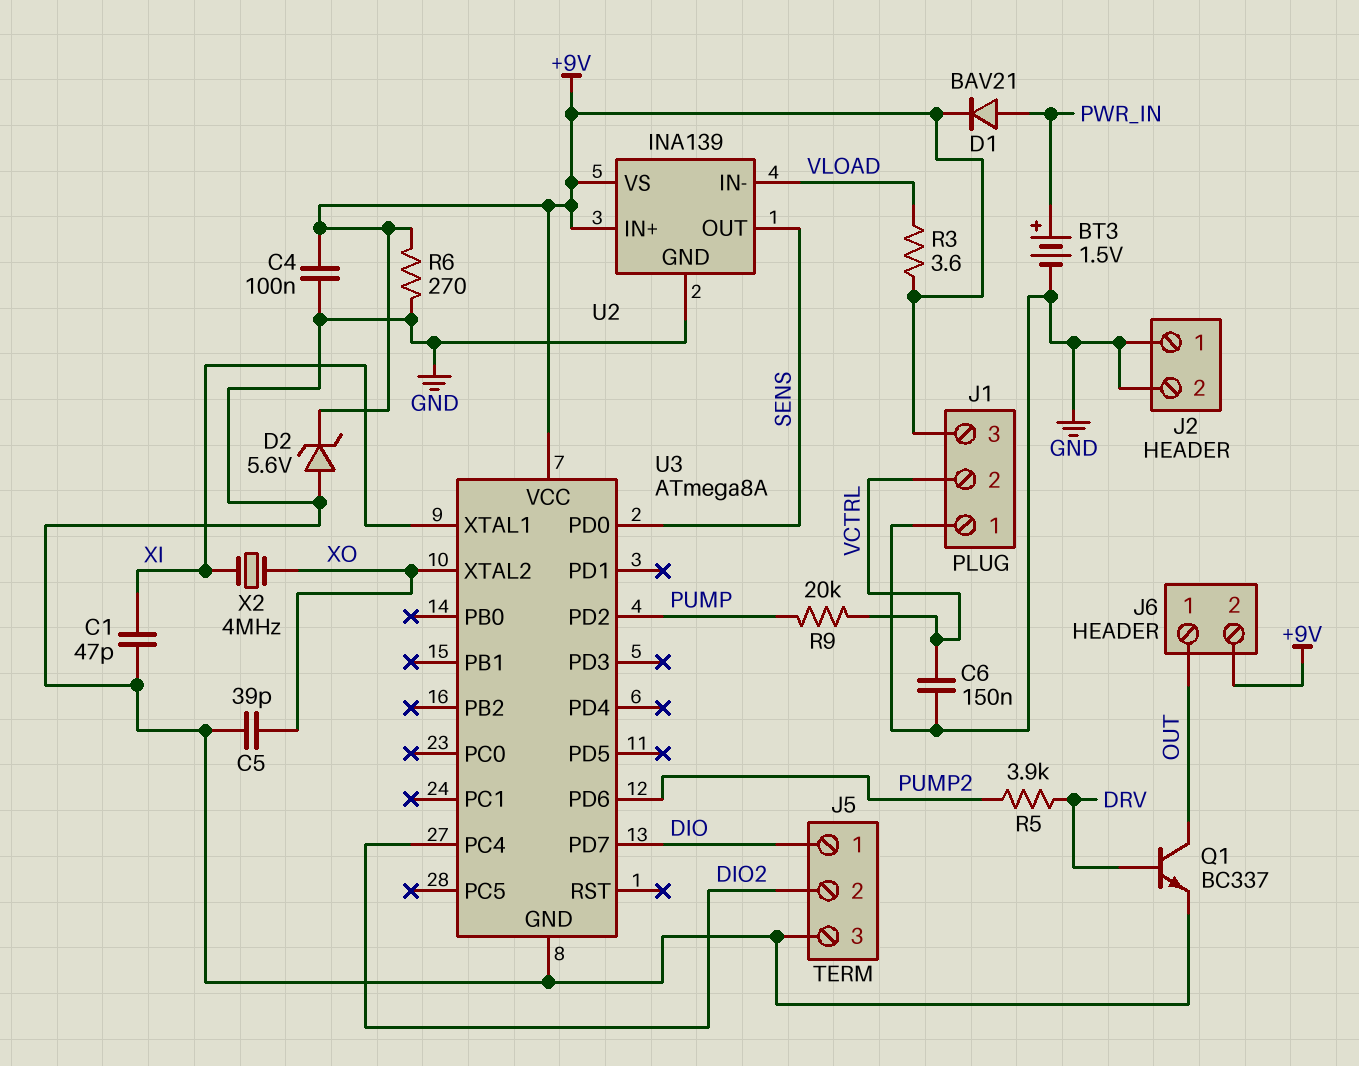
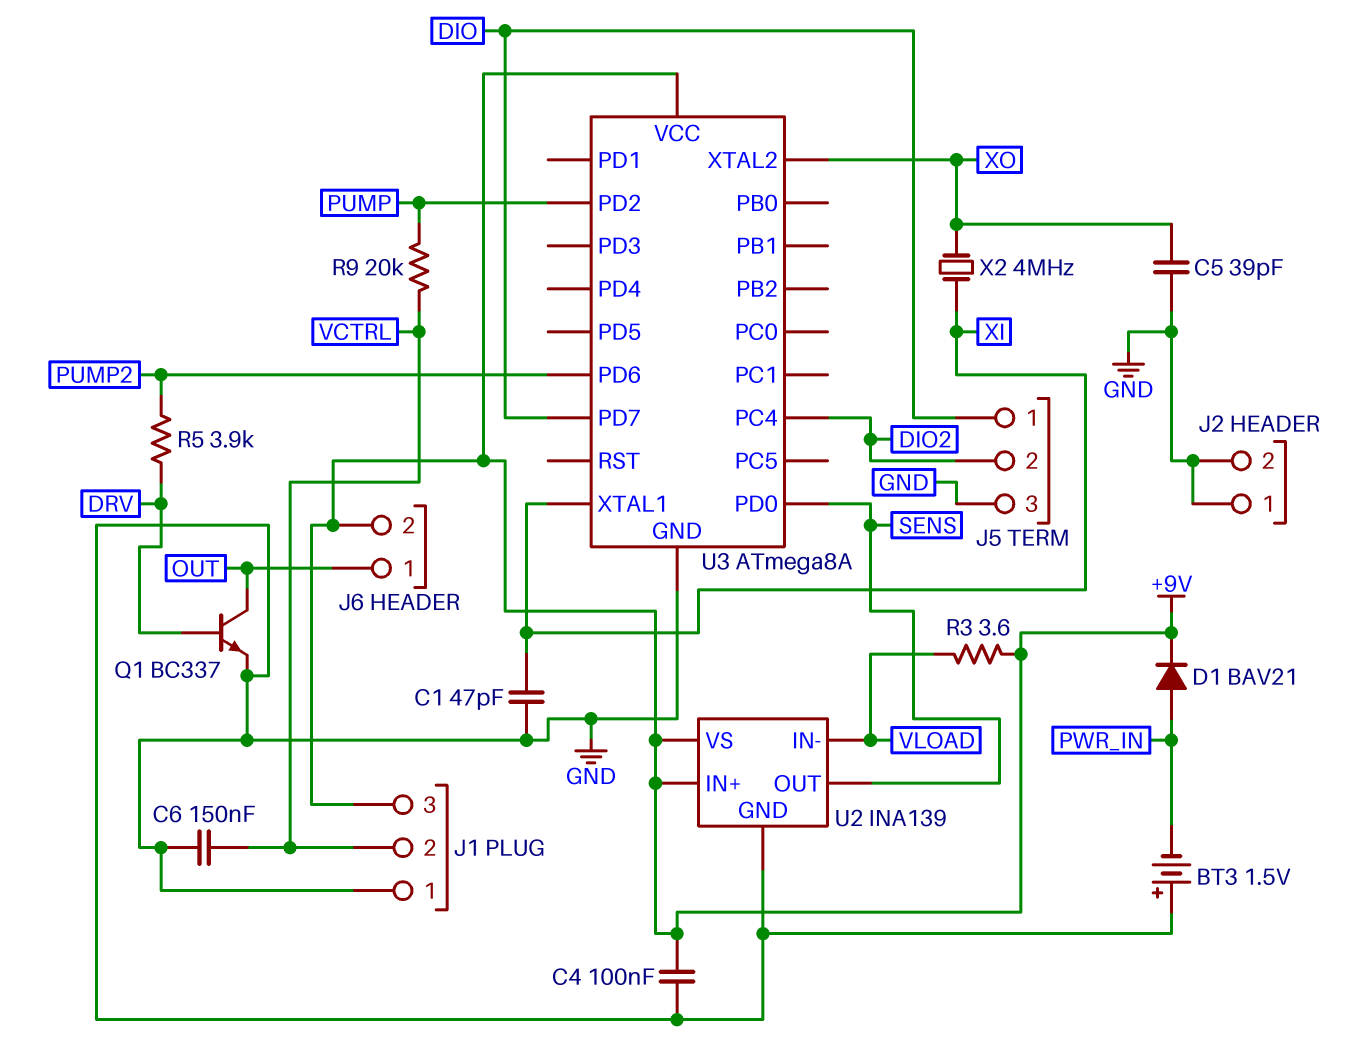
BT3: 1.5V (plus PWR_IN, minus GND) -> 1.5V (plus GND, minus PWR_IN)
D2: zener 5.6V (A GND, K +9V) -> none
R6: 270 (+9V, GND) -> none

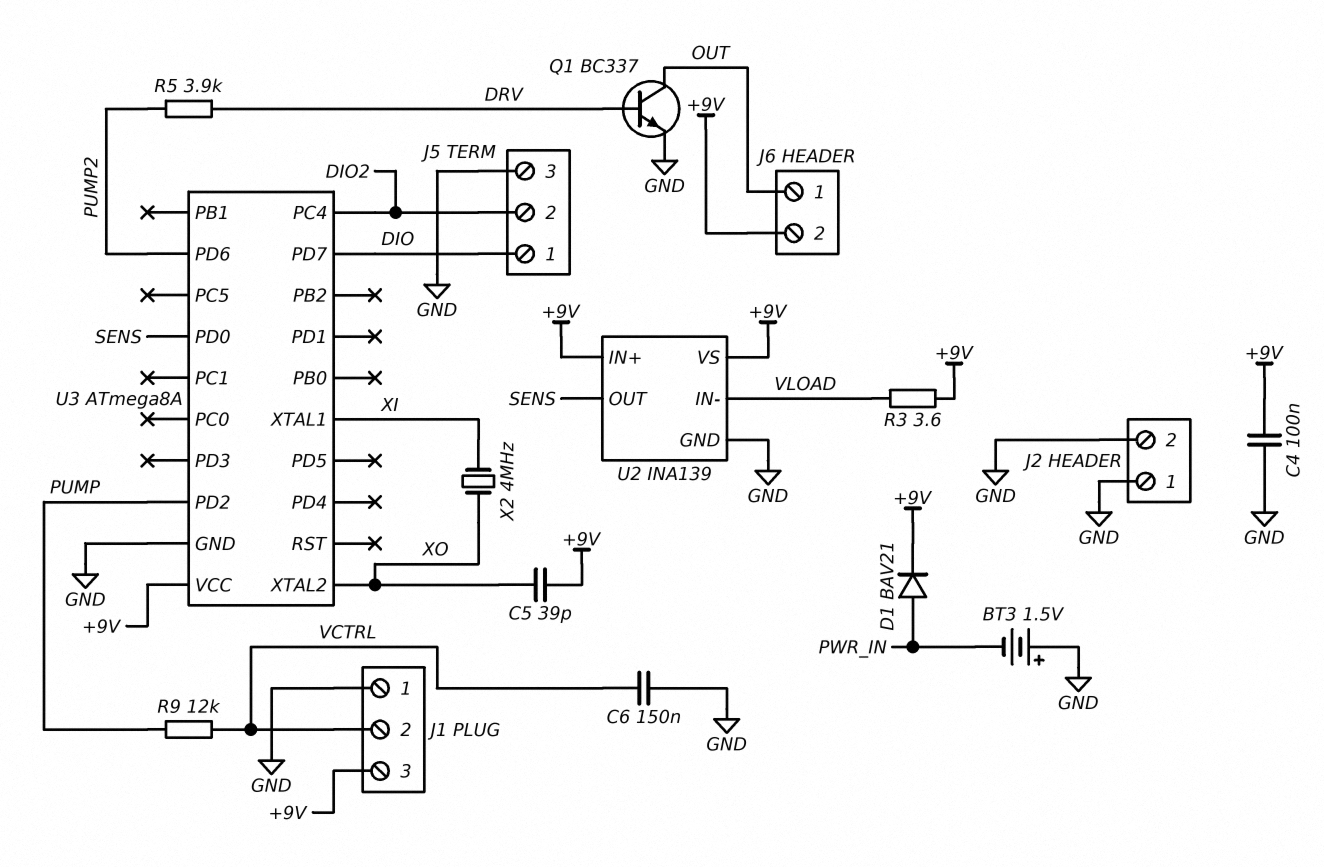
C1: 47pF (GND, XI) -> none
C5: 39pF (GND, XO) -> 39pF (+9V, XO)
R9: 20k (PUMP, VCTRL) -> 12k (PUMP, VCTRL)

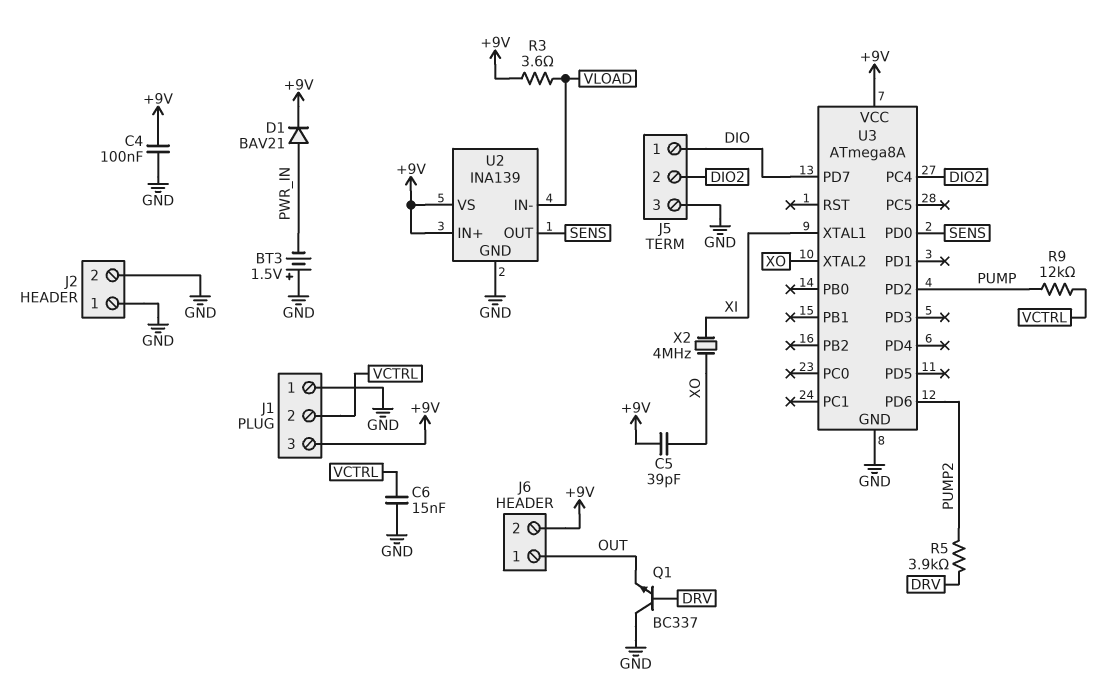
C6: 150nF (GND, VCTRL) -> 15nF (GND, VCTRL)
Q1: NPN BC337 (B DRV, C OUT, E GND) -> NPN BC337 (B DRV, C GND, E OUT)

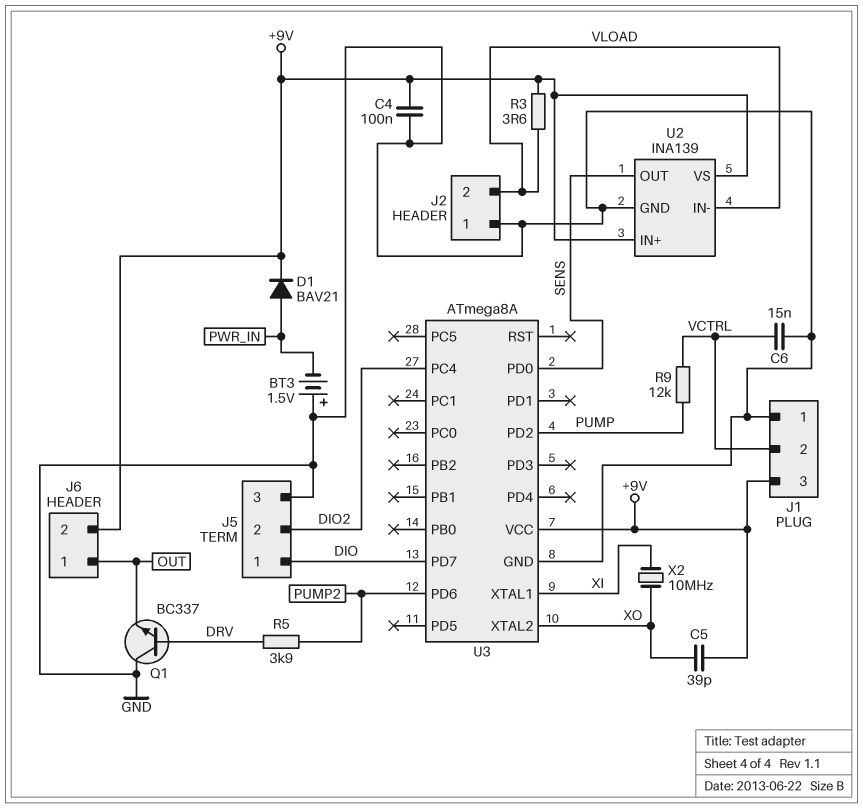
J2 pin 2: GND -> VLOAD
X2: 4MHz (XI, XO) -> 10MHz (XI, XO)

